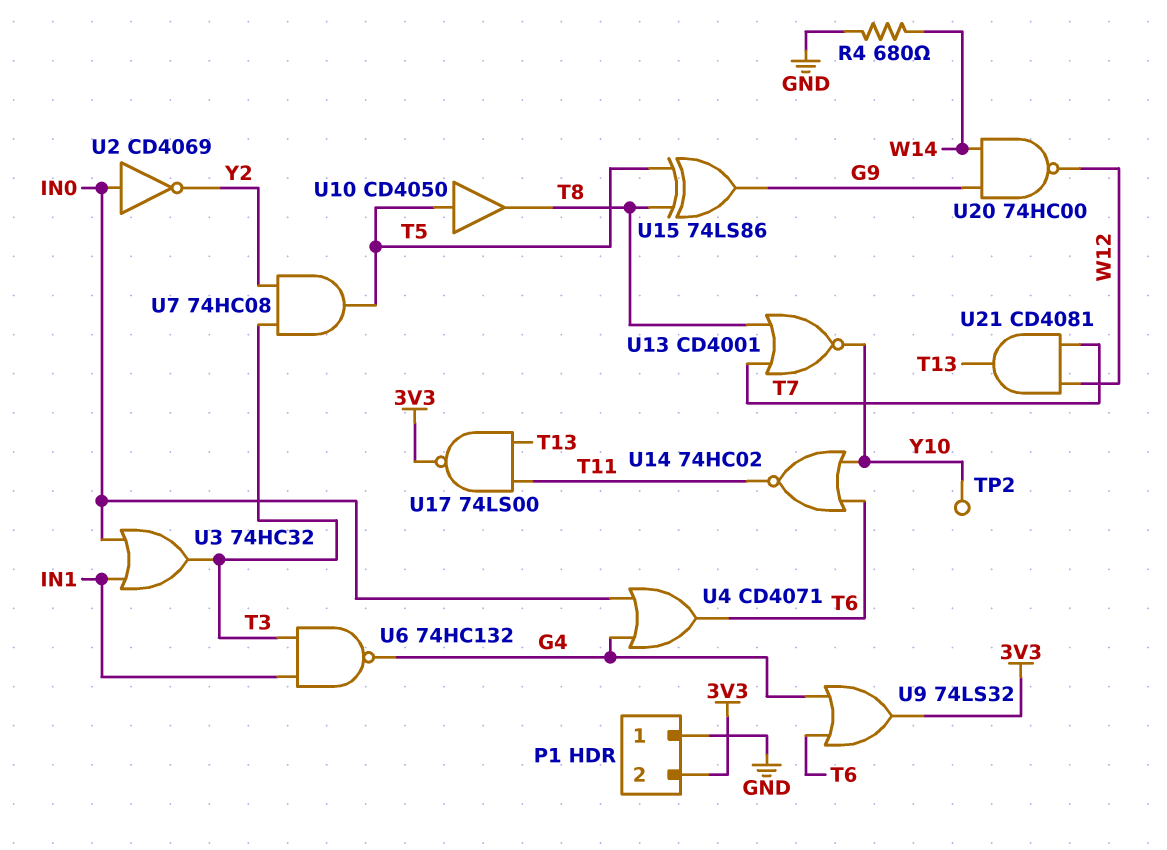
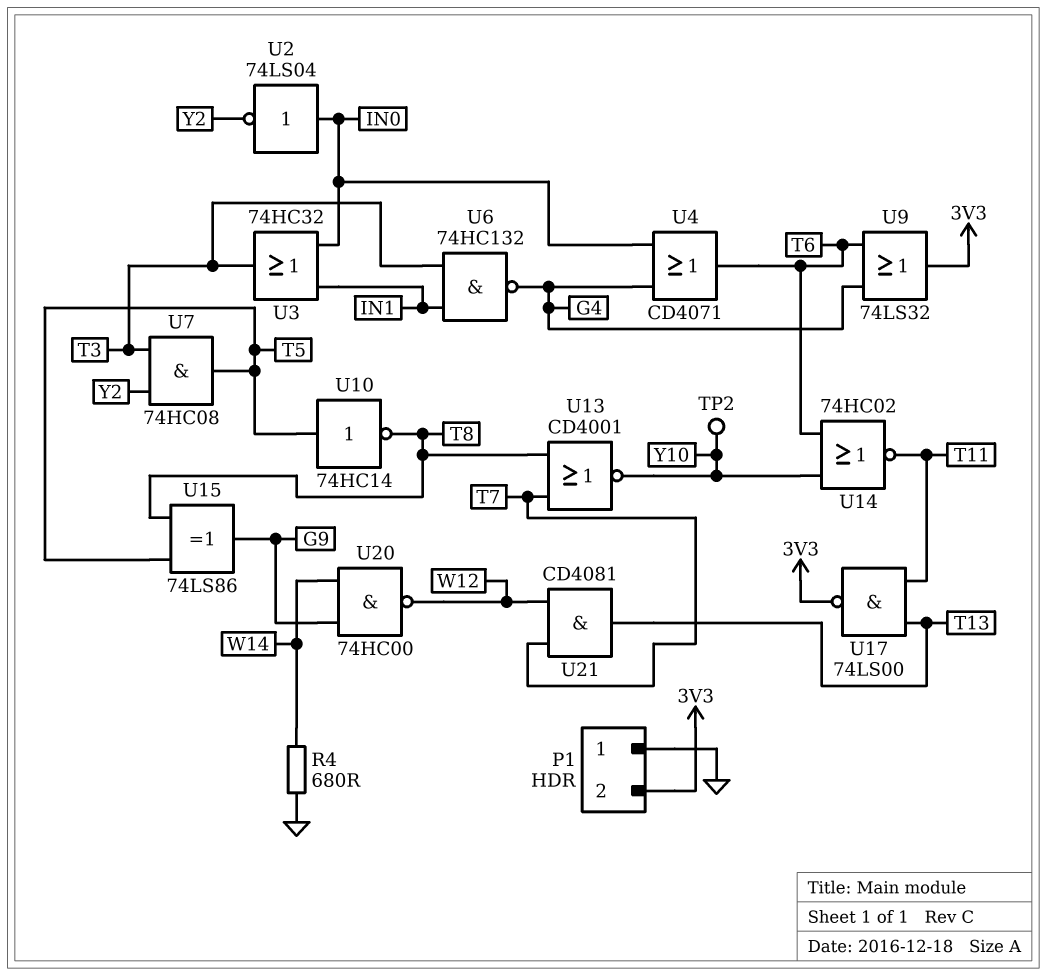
U2: NOT CD4069 (in IN0, out Y2) -> NOT 74LS04 (in IN0, out Y2)
U10: buffer CD4050 (in T5, out T8) -> NOT 74HC14 (in T5, out T8)

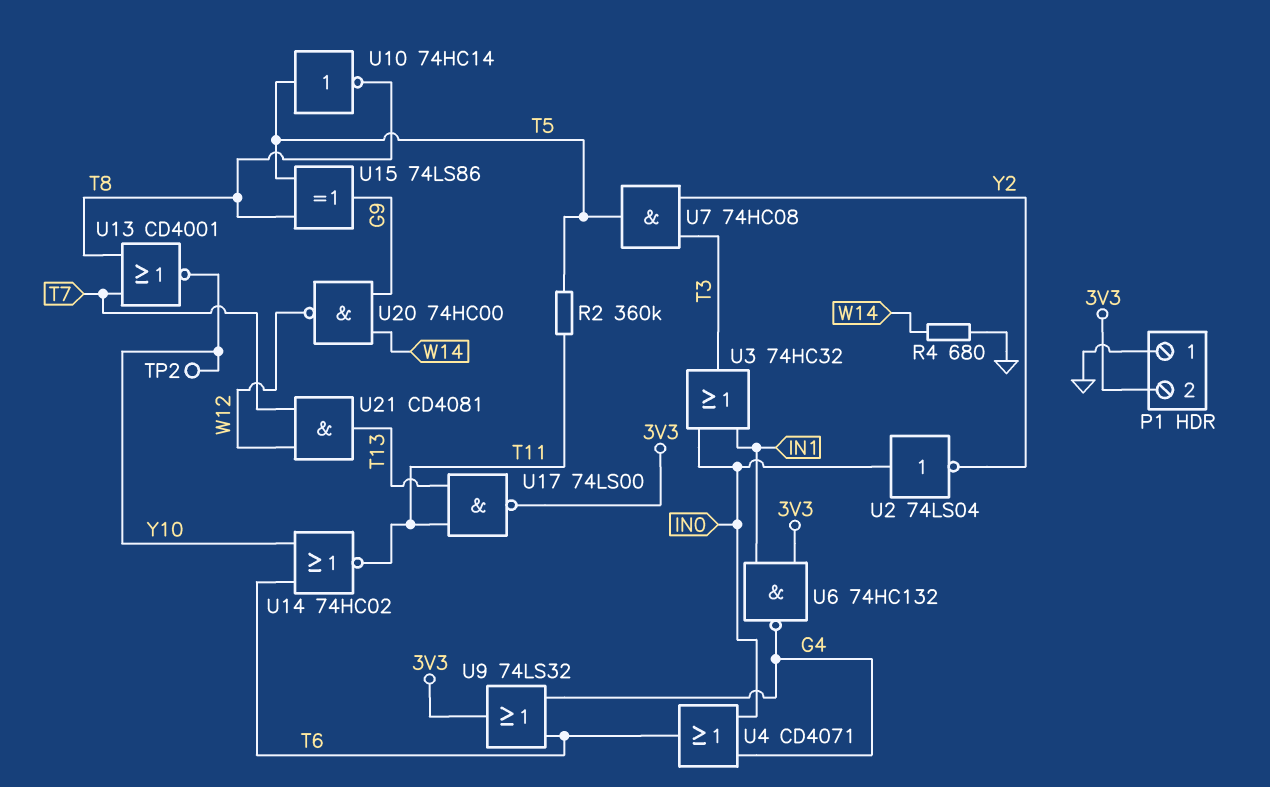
R2: none -> 360k (T5, T11)
U6: NAND 74HC132 (in IN1, in T3, out G4) -> NAND 74HC132 (in 3V3, in IN1, out G4)

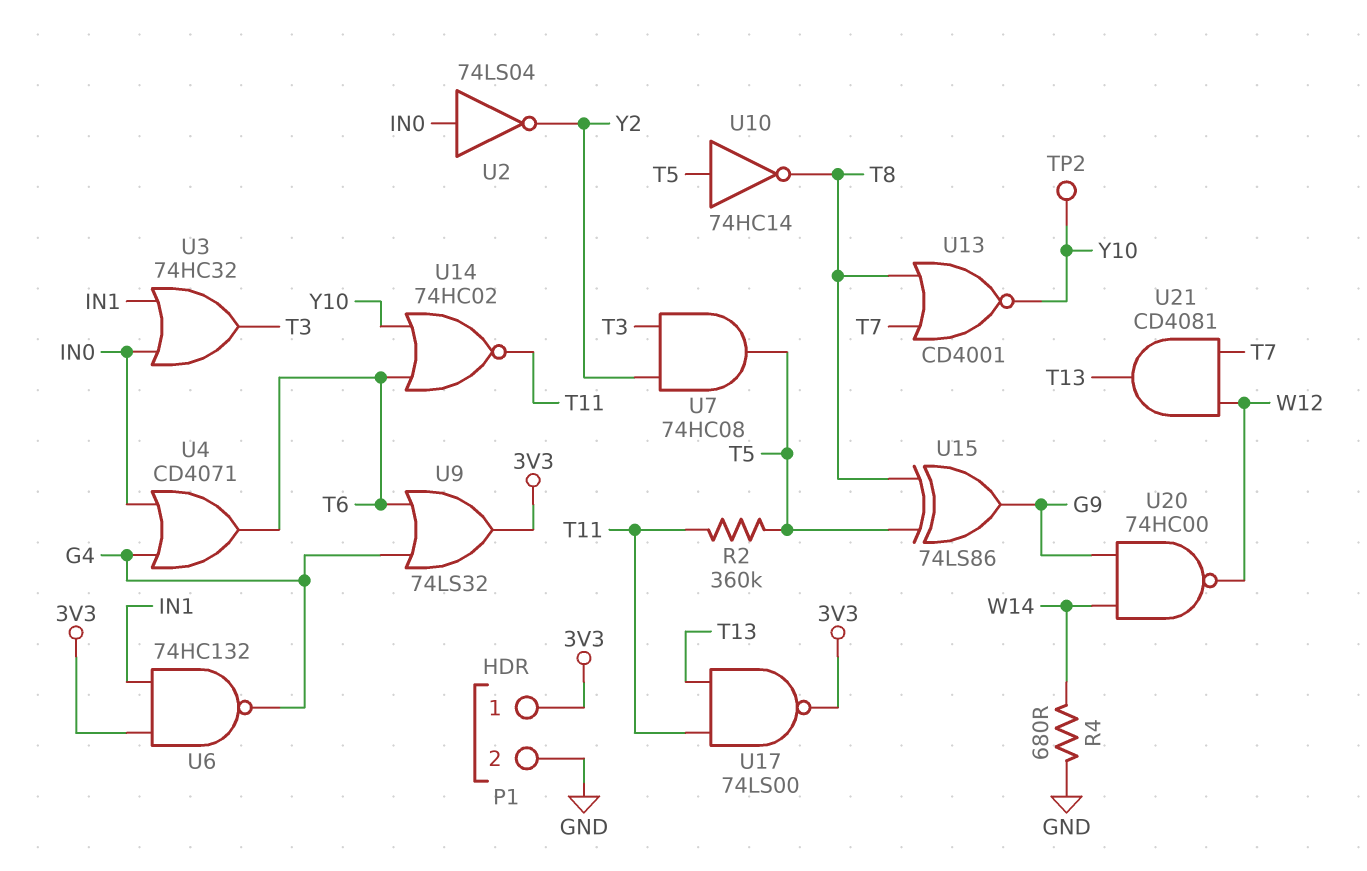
P1 pin 1: GND -> 3V3
P1 pin 2: 3V3 -> GND

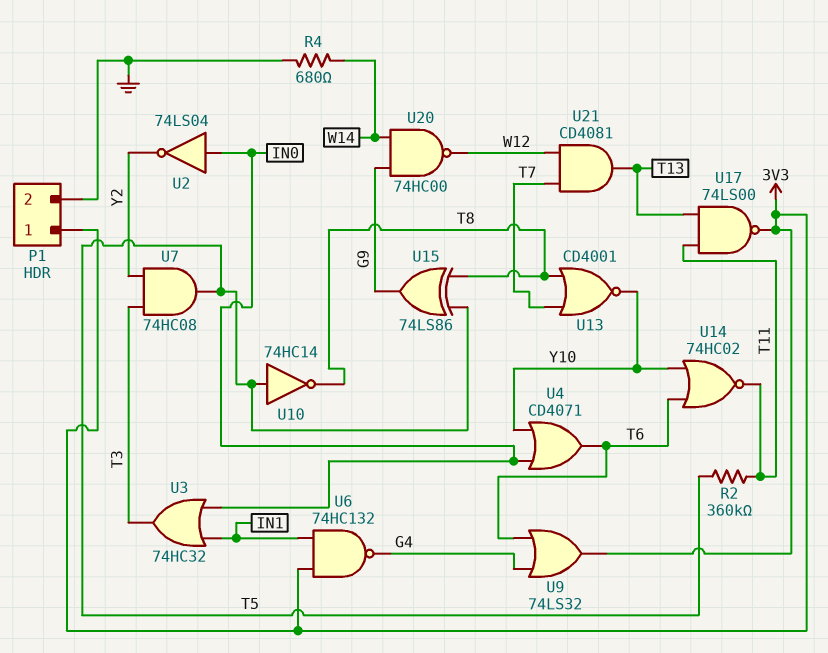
TP2: test point (Y10) -> none
U4: OR CD4071 (in G4, in IN0, out T6) -> OR CD4071 (in IN0, in Y10, out T6)

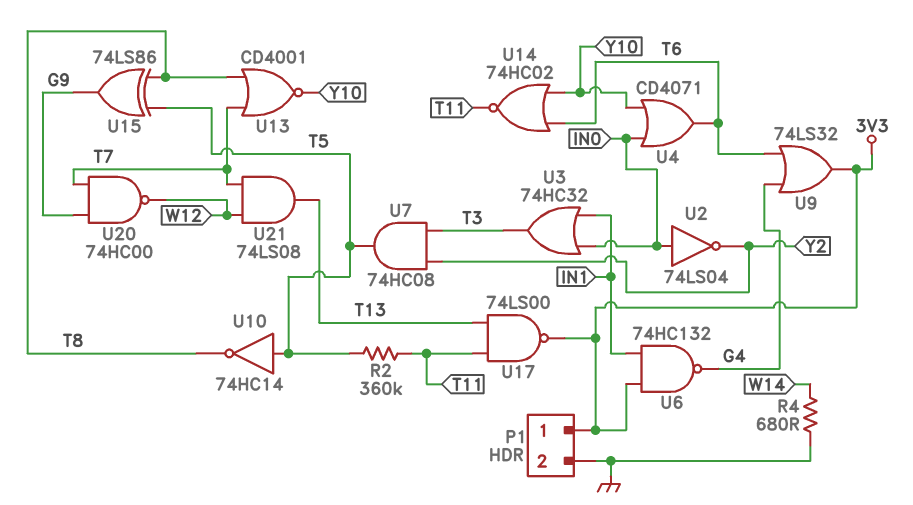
U20: NAND 74HC00 (in G9, in W14, out W12) -> NAND 74HC00 (in G9, in T7, out W12)
U21: AND CD4081 (in T7, in W12, out T13) -> AND 74LS08 (in T7, in W12, out T13)

